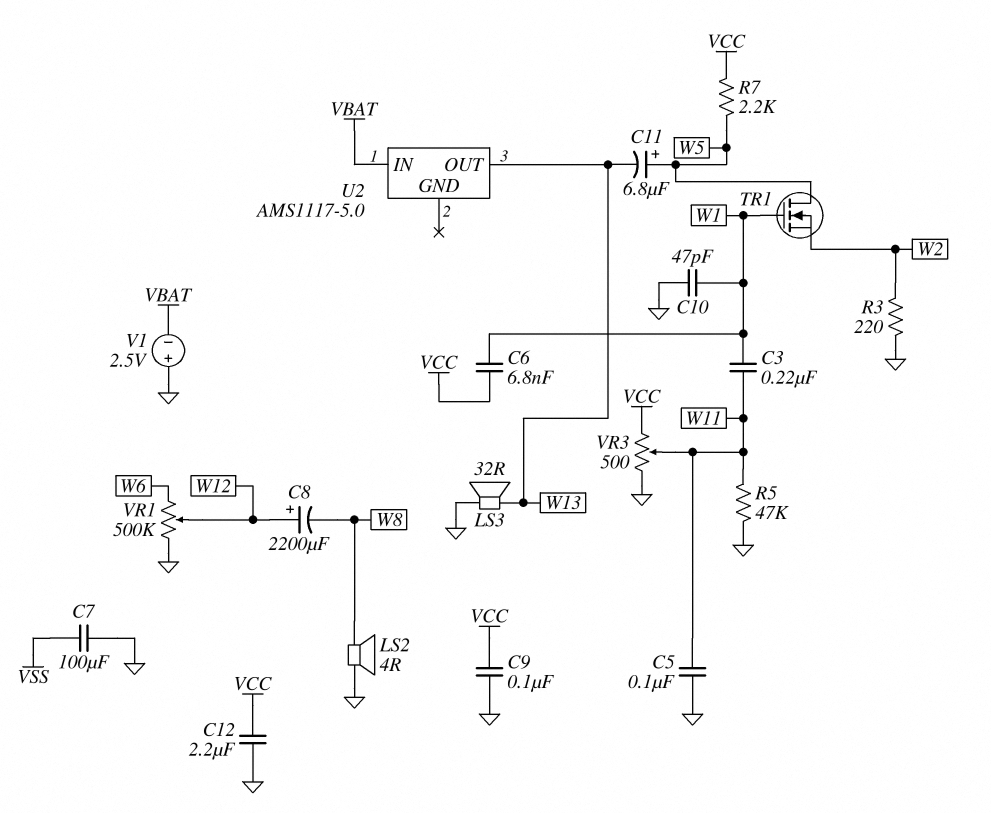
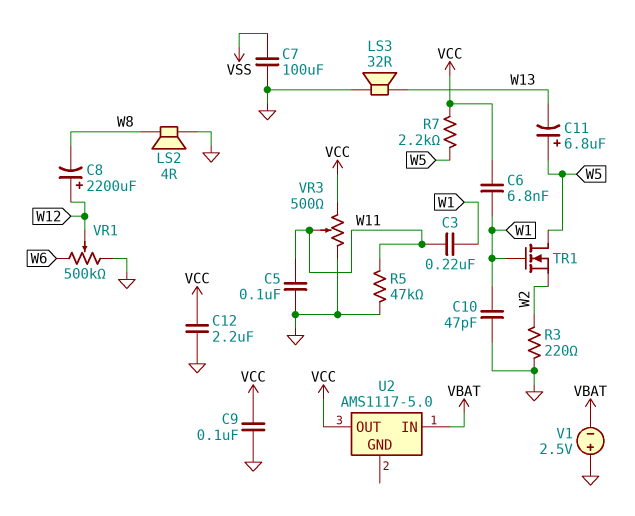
U2 pin OUT: W13 -> VCC

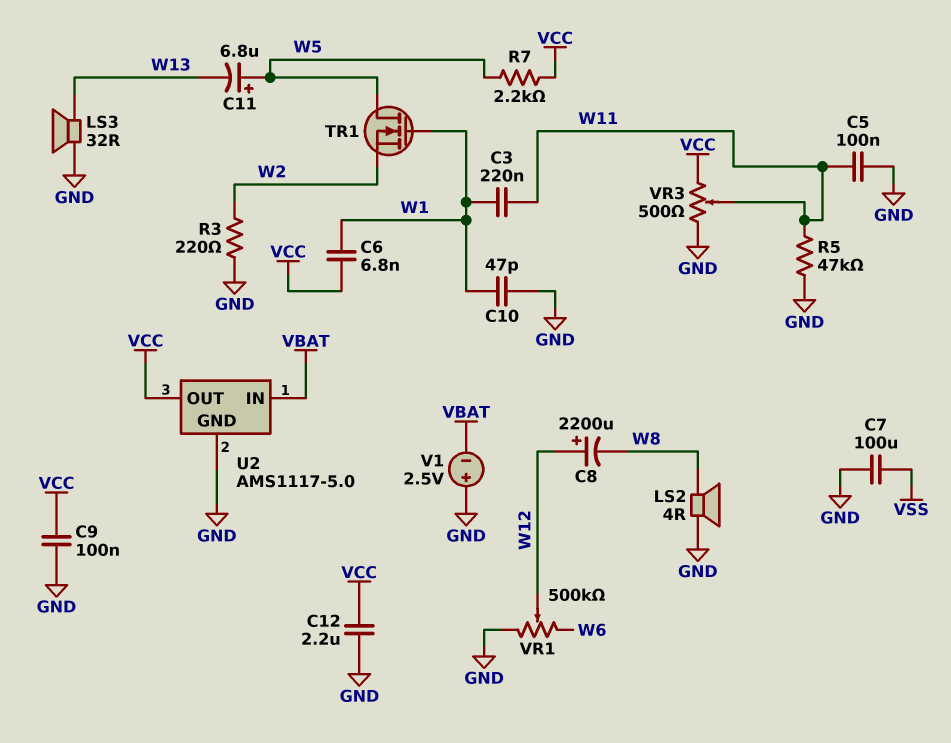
U2 pin GND: none -> GND

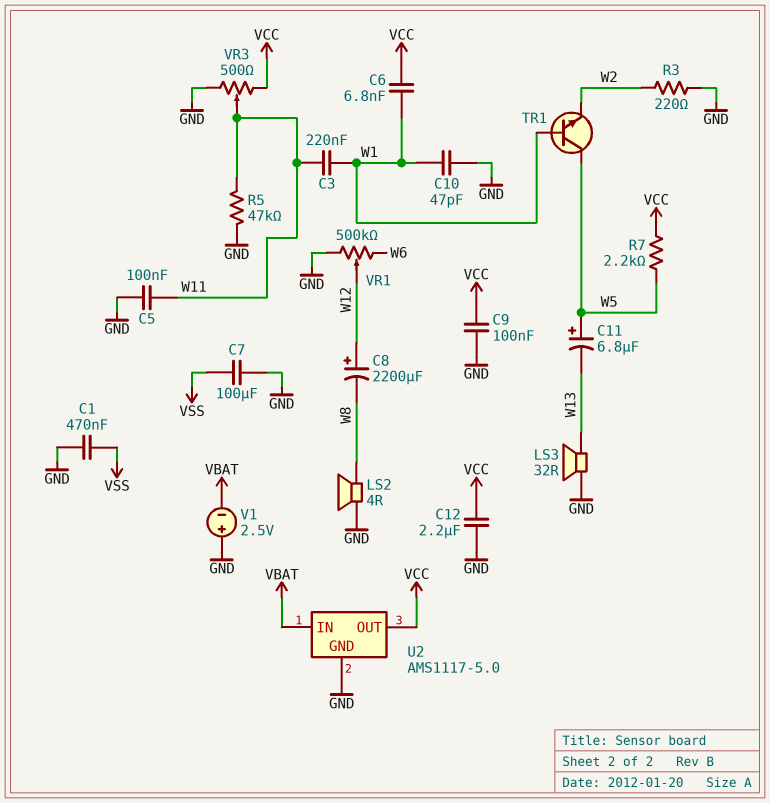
C1: none -> 470nF (GND, VSS)
TR1: NMOS (G W1, D W5, S W2) -> NPN (B W1, C W5, E W2)

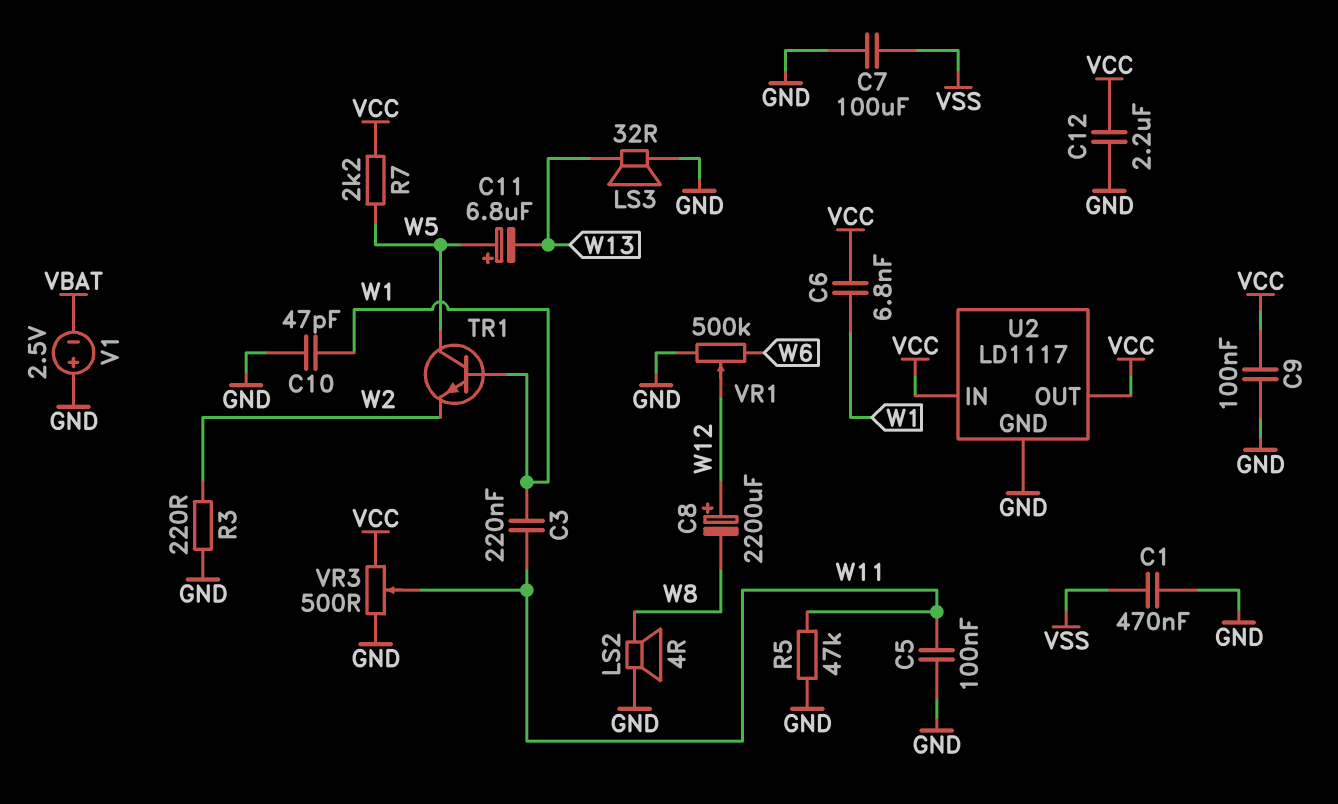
U2: AMS1117-5.0 -> LD1117
U2 pin IN: VBAT -> VCC

